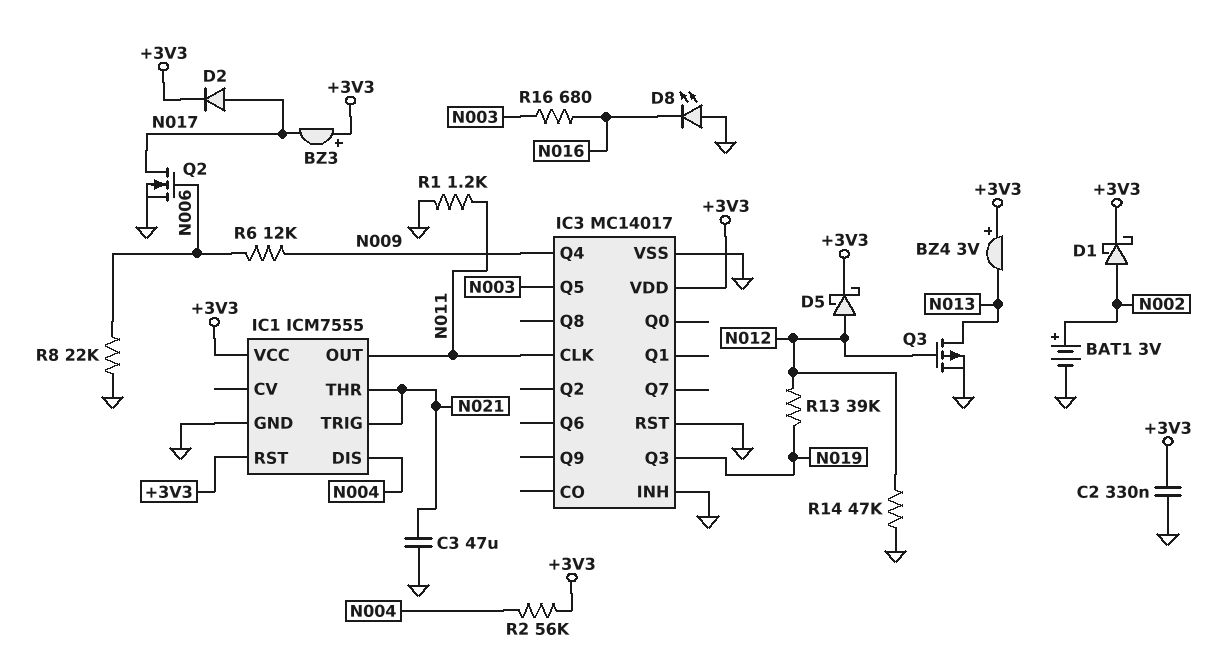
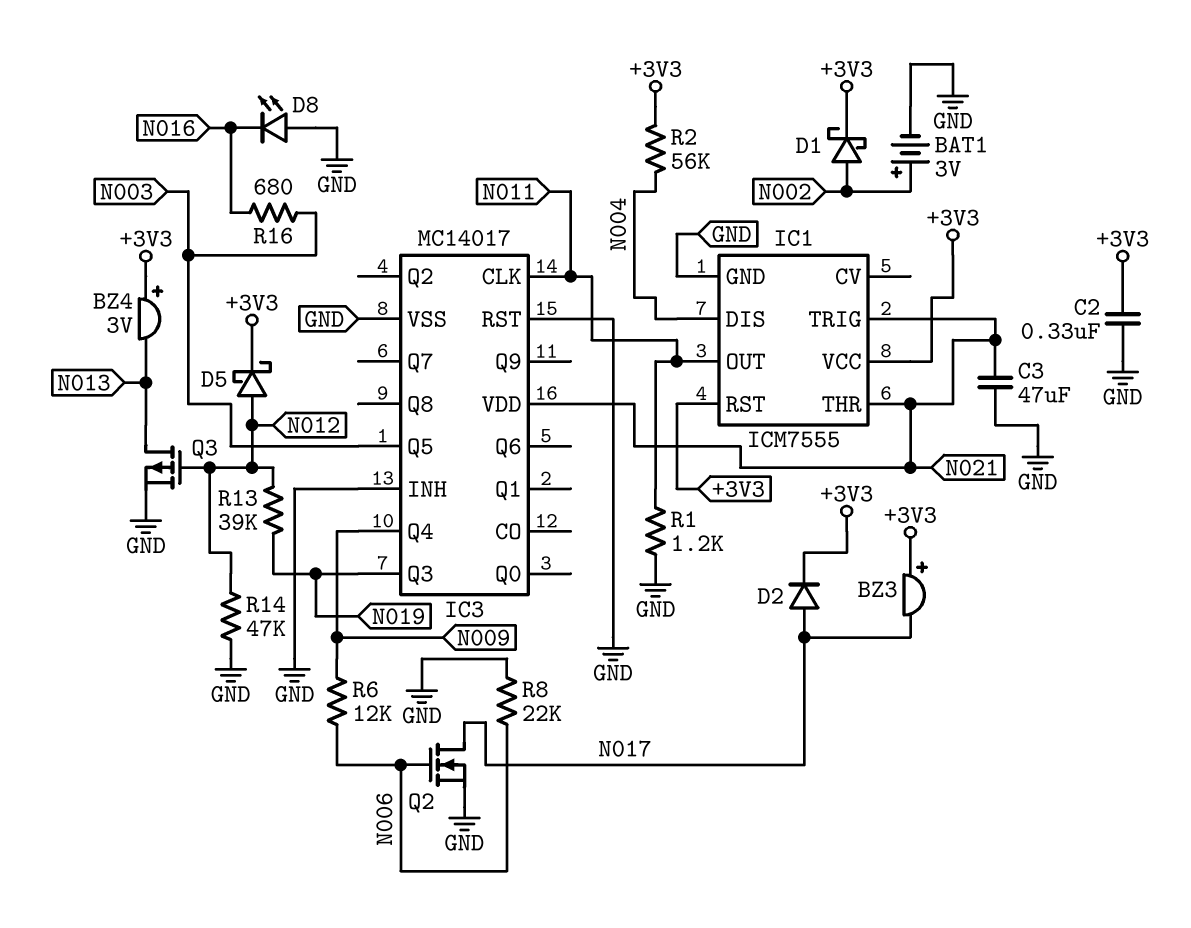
IC3 pin VDD: +3V3 -> N021

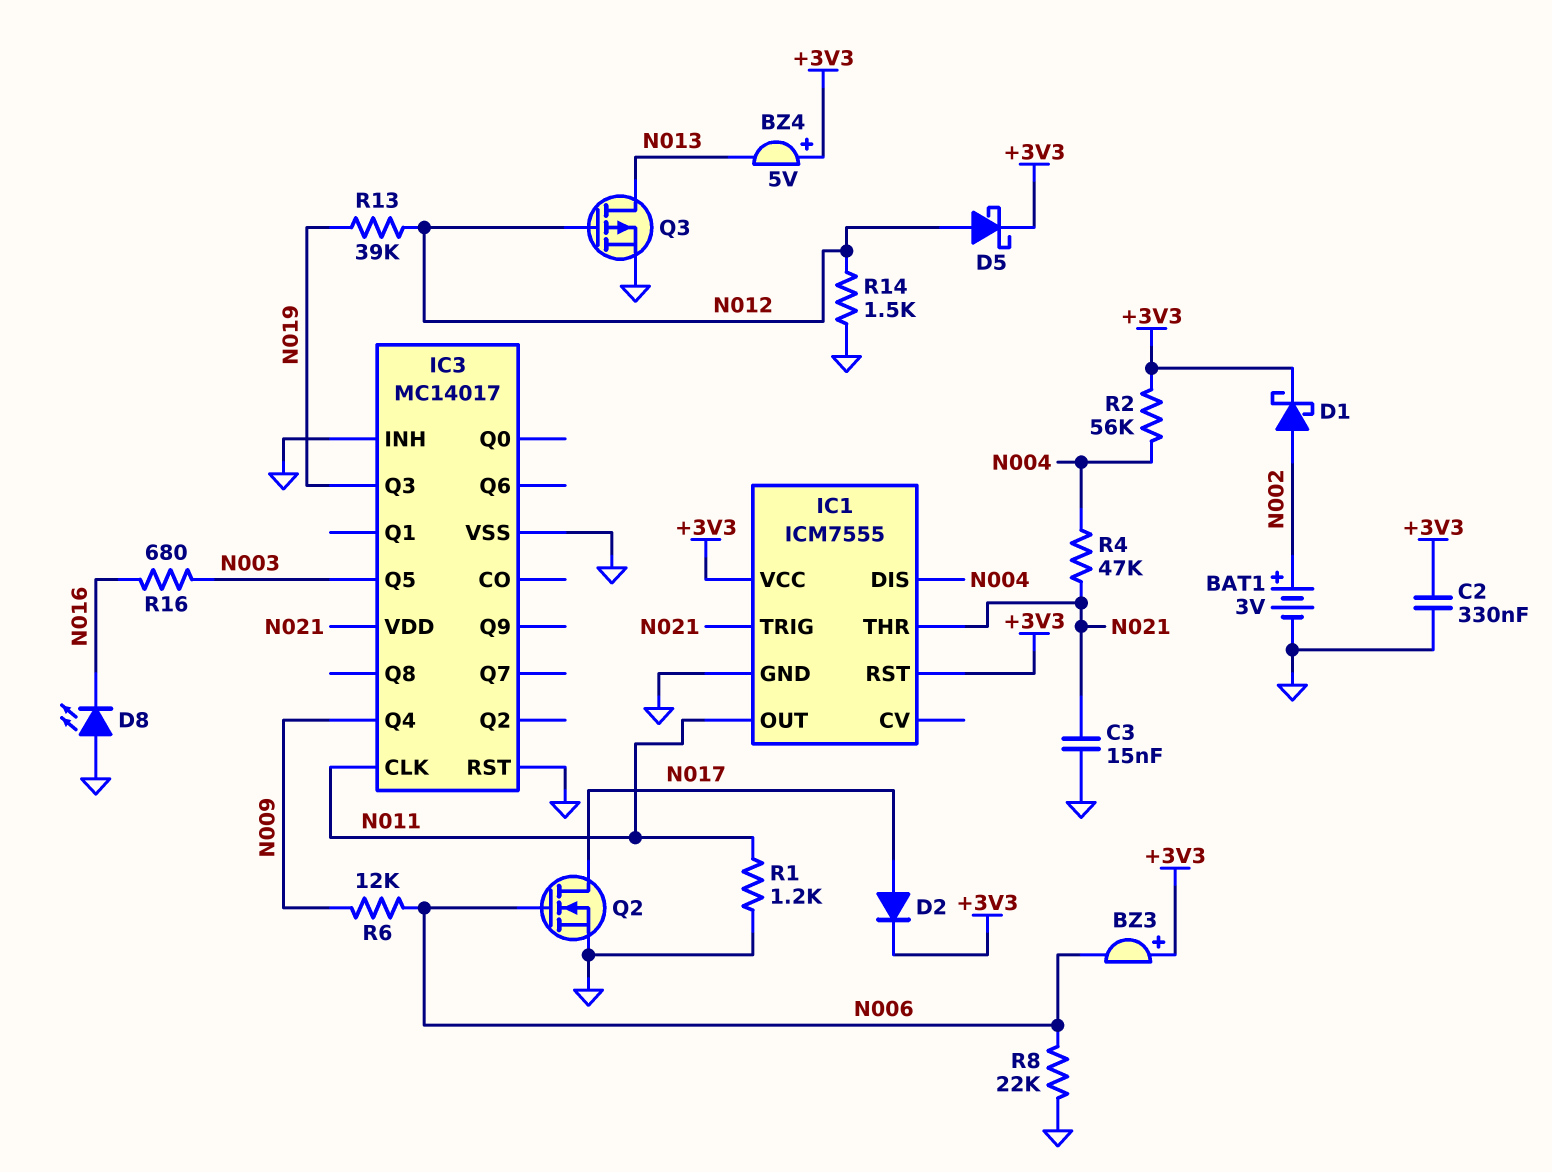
BZ3: buzzer (plus +3V3, minus N017) -> buzzer (plus +3V3, minus N006)
BZ4: buzzer 3V (plus +3V3, minus N013) -> buzzer 5V (plus +3V3, minus N013)
C3: 47uF (GND, N021) -> 15nF (GND, N021)
R4: none -> 47k (N004, N021)
R14: 47k (GND, N012) -> 1.5k (GND, N012)

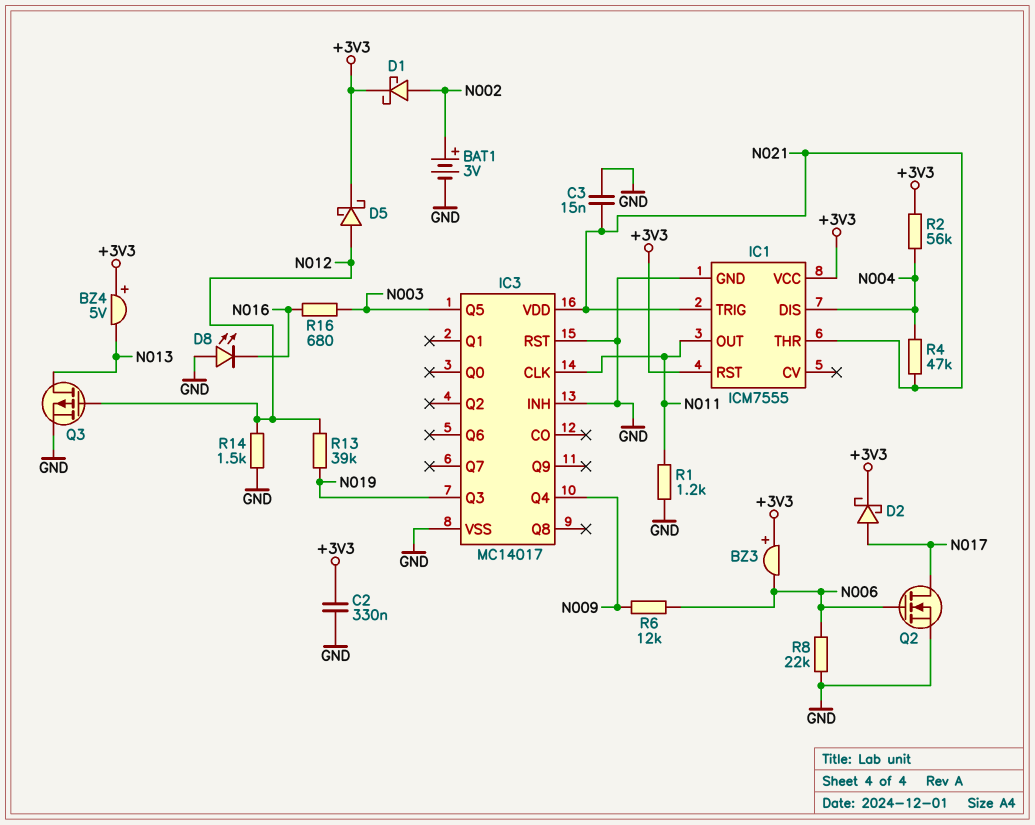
D2: diode (A N017, K +3V3) -> schottky (A N017, K +3V3)

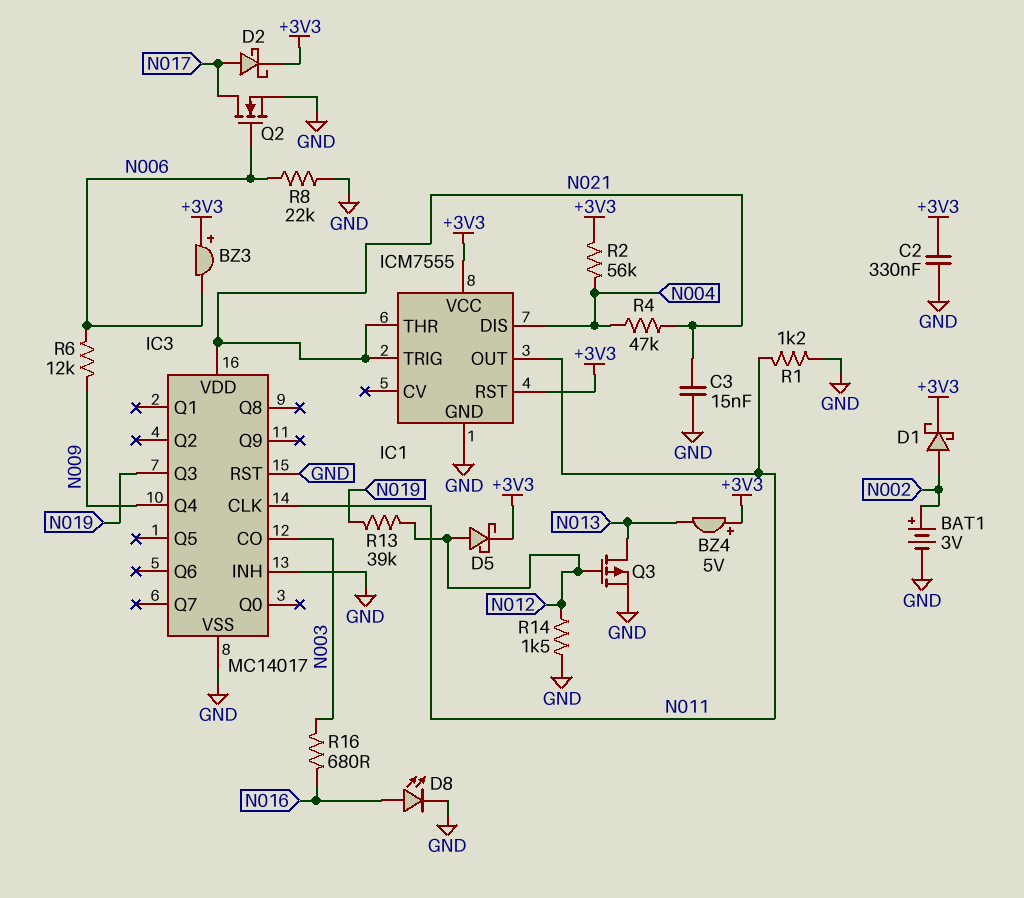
D8: LED (A GND, K N016) -> LED (A N016, K GND)
IC3 pin CO: none -> N003
IC3 pin Q5: N003 -> none

